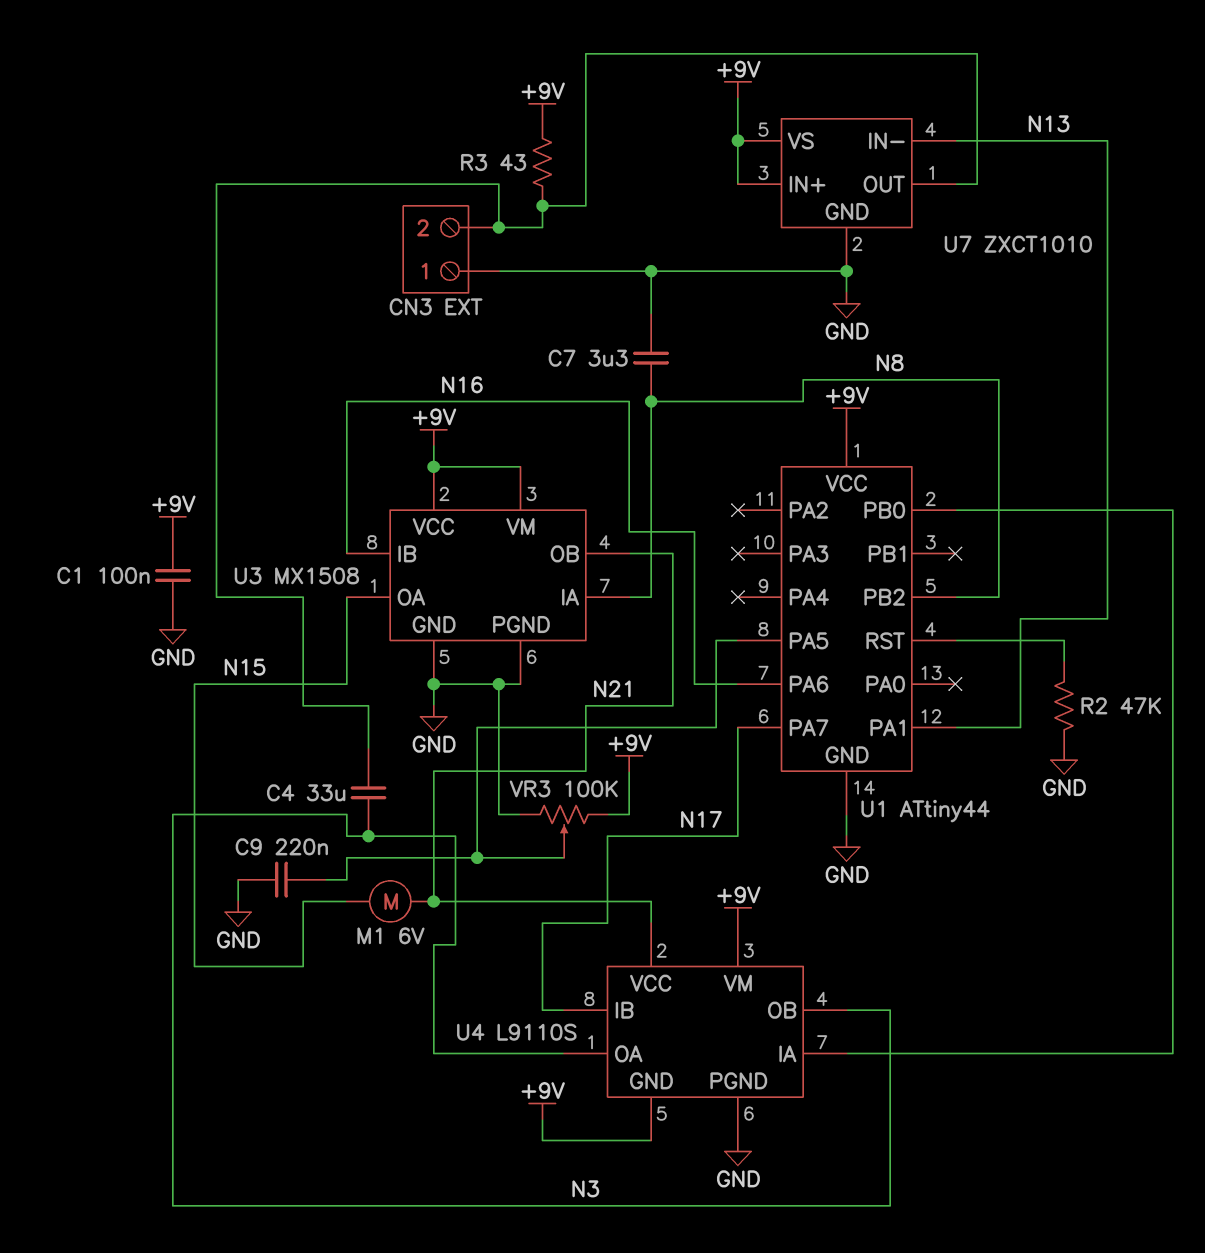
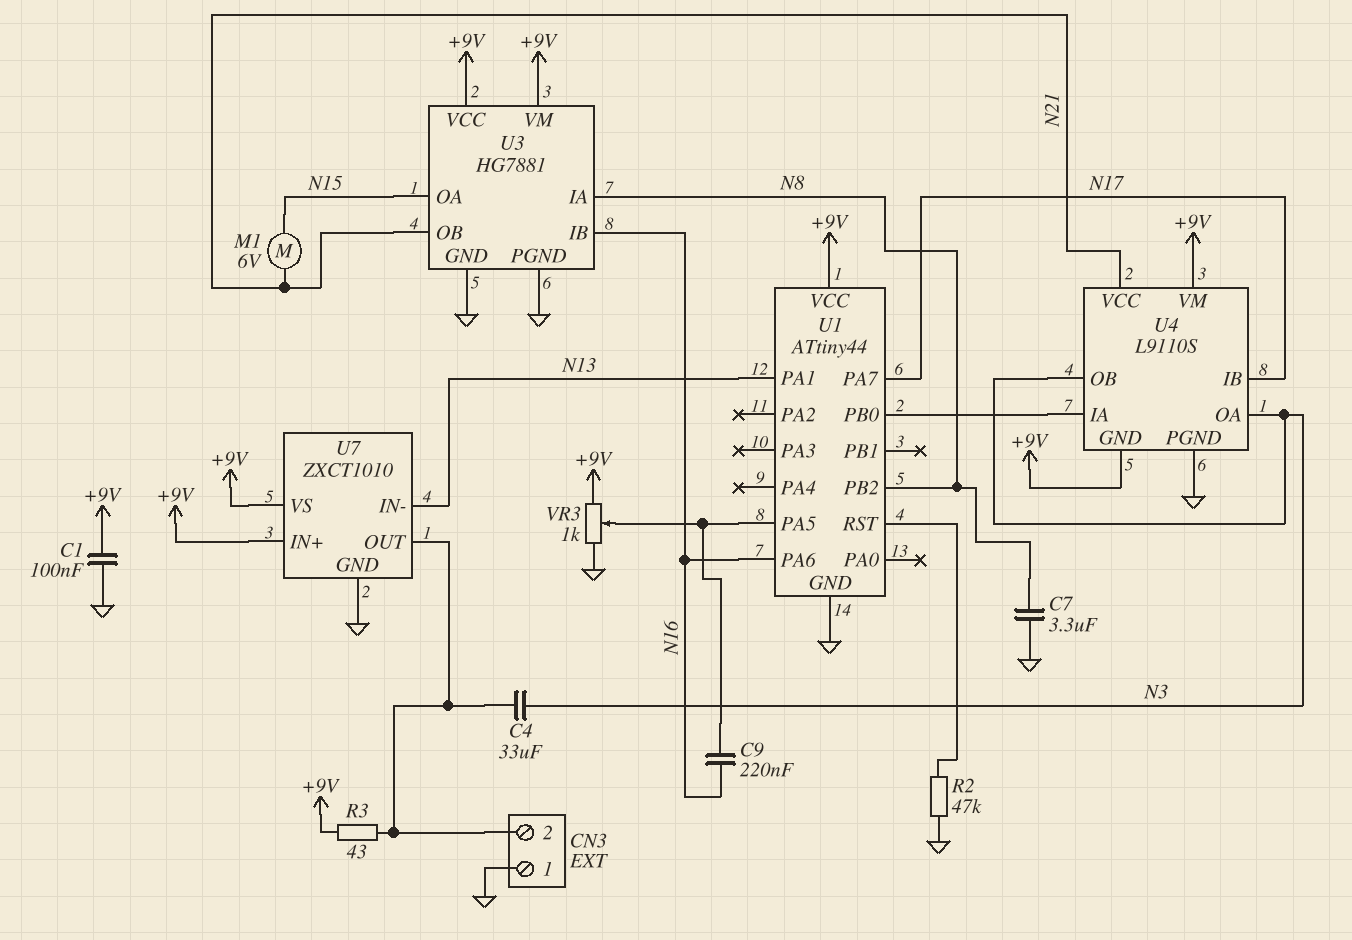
C9: 220nF (GND, U1/PA5) -> 220nF (N16, U1/PA5)
U3: MX1508 -> HG7881
VR3: 100k (+9V, GND, wiper U1/PA5) -> 1k (+9V, GND, wiper U1/PA5)

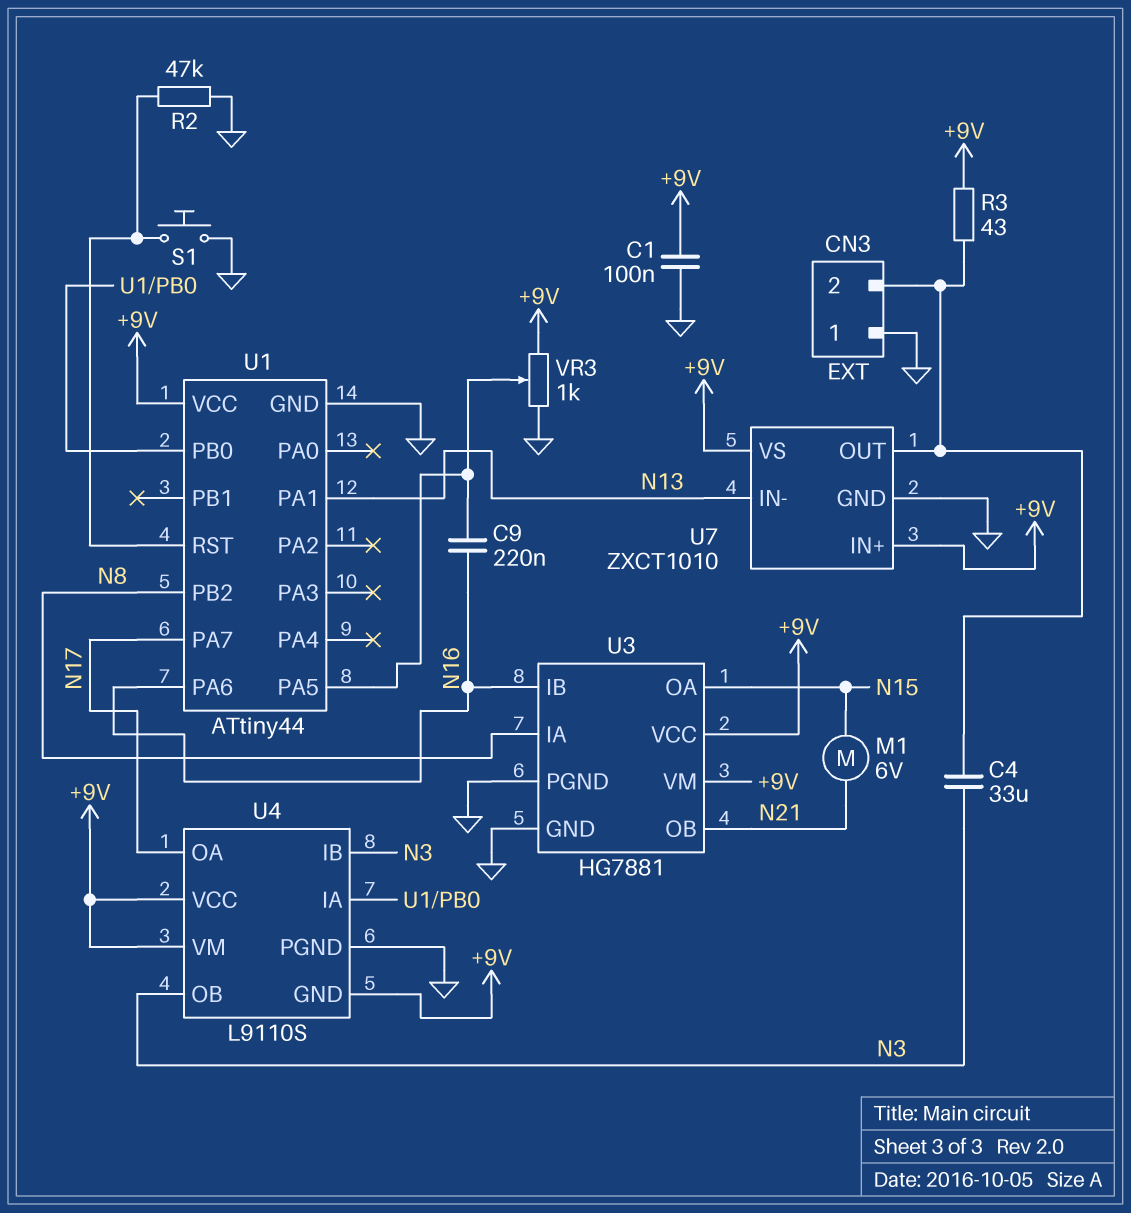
C7: 3.3uF (GND, N8) -> none
S1: none -> button (GND, U1/RST)
U4 pin IB: N17 -> N3
U4 pin OA: N3 -> N17
U4 pin VCC: N21 -> +9V

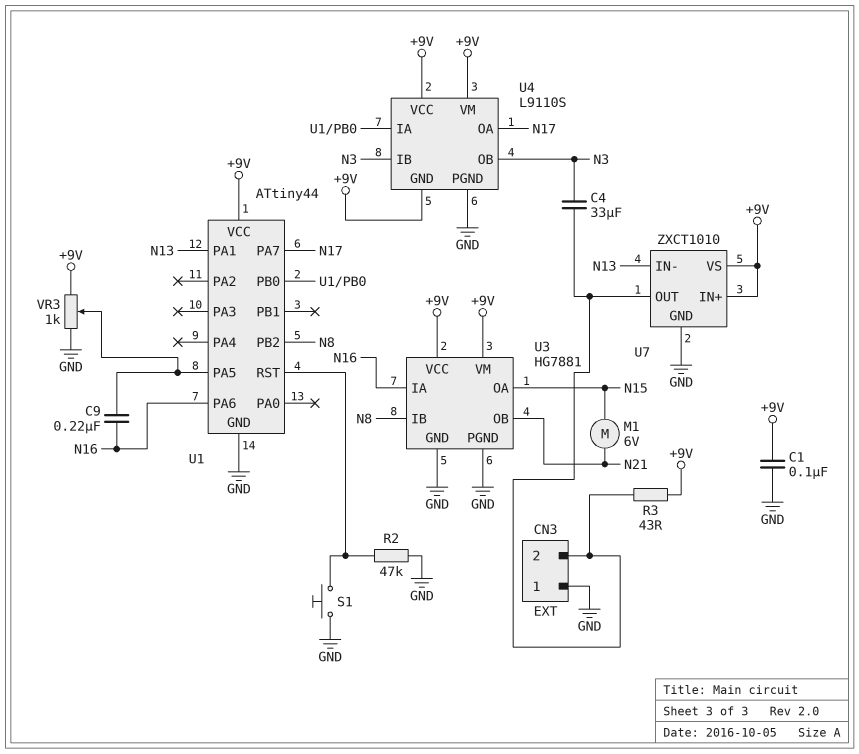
U3 pin IA: N8 -> N16
U3 pin IB: N16 -> N8

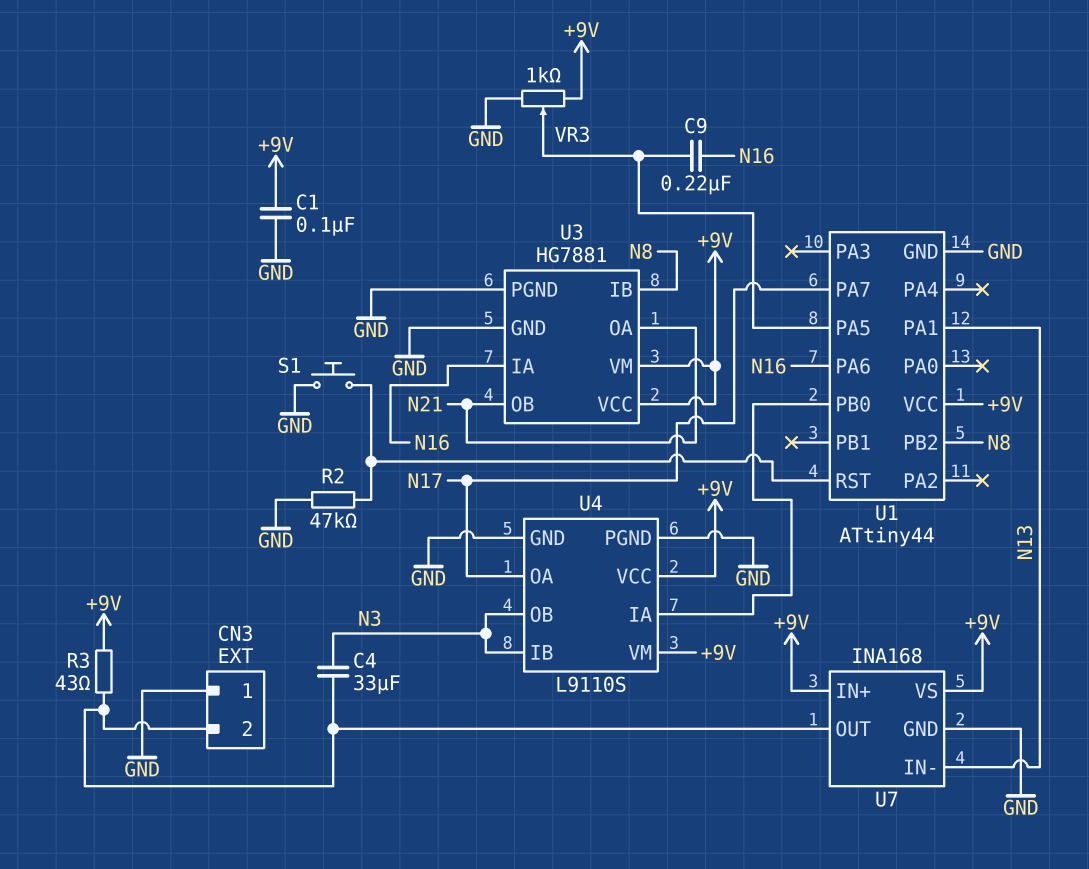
M1: motor 6V (N15, N21) -> none
U3 pin OA: N15 -> N21
U4 pin GND: +9V -> GND
U7: ZXCT1010 -> INA168

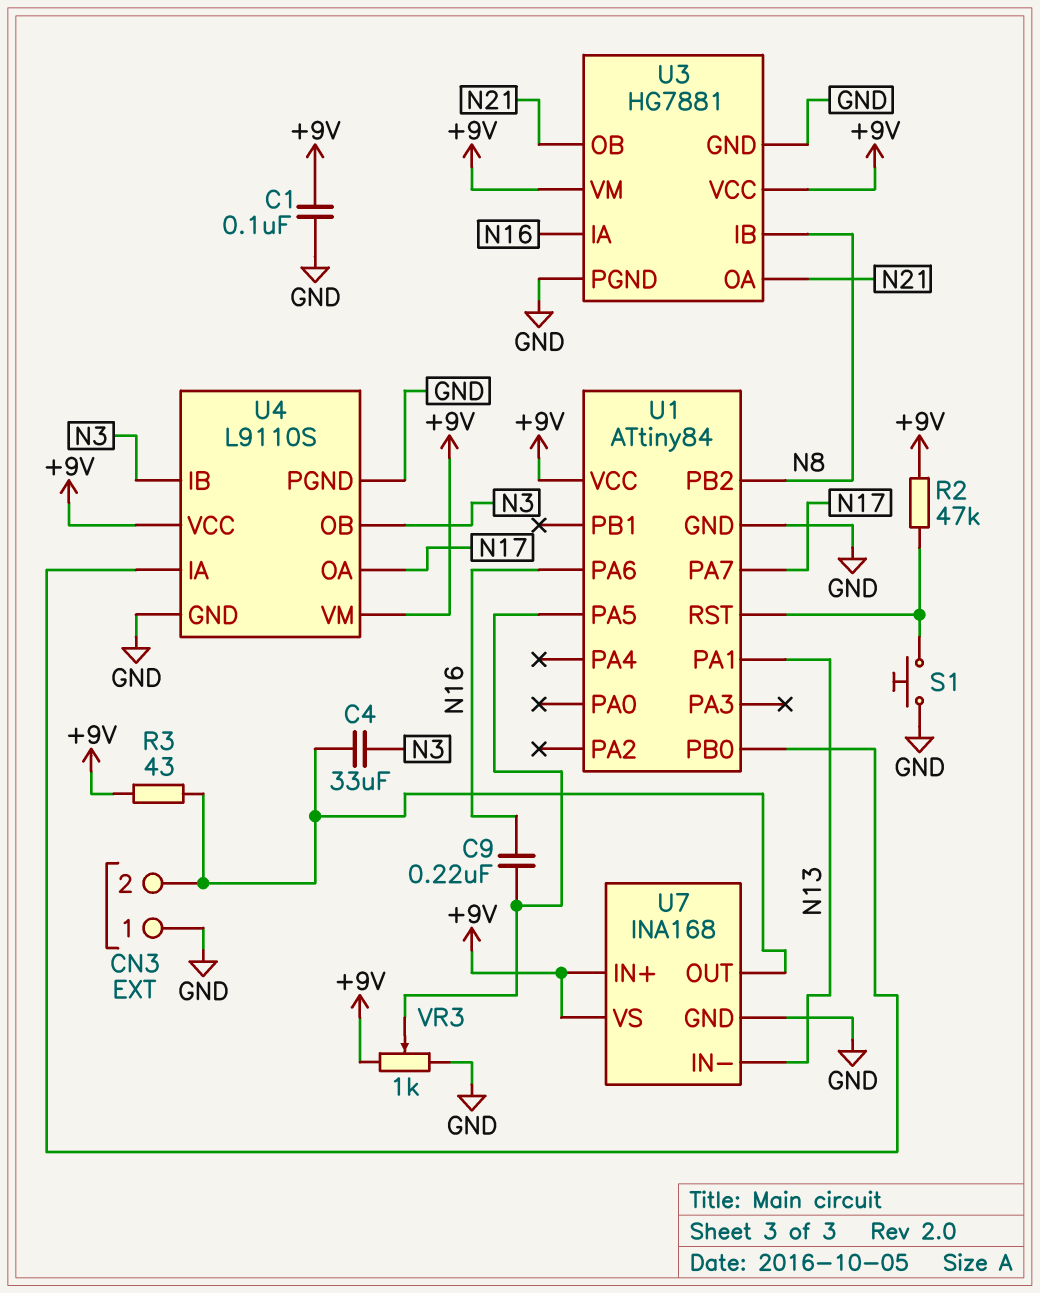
R2: 47k (GND, U1/RST) -> 47k (+9V, U1/RST)
U1: ATtiny44 -> ATtiny84

